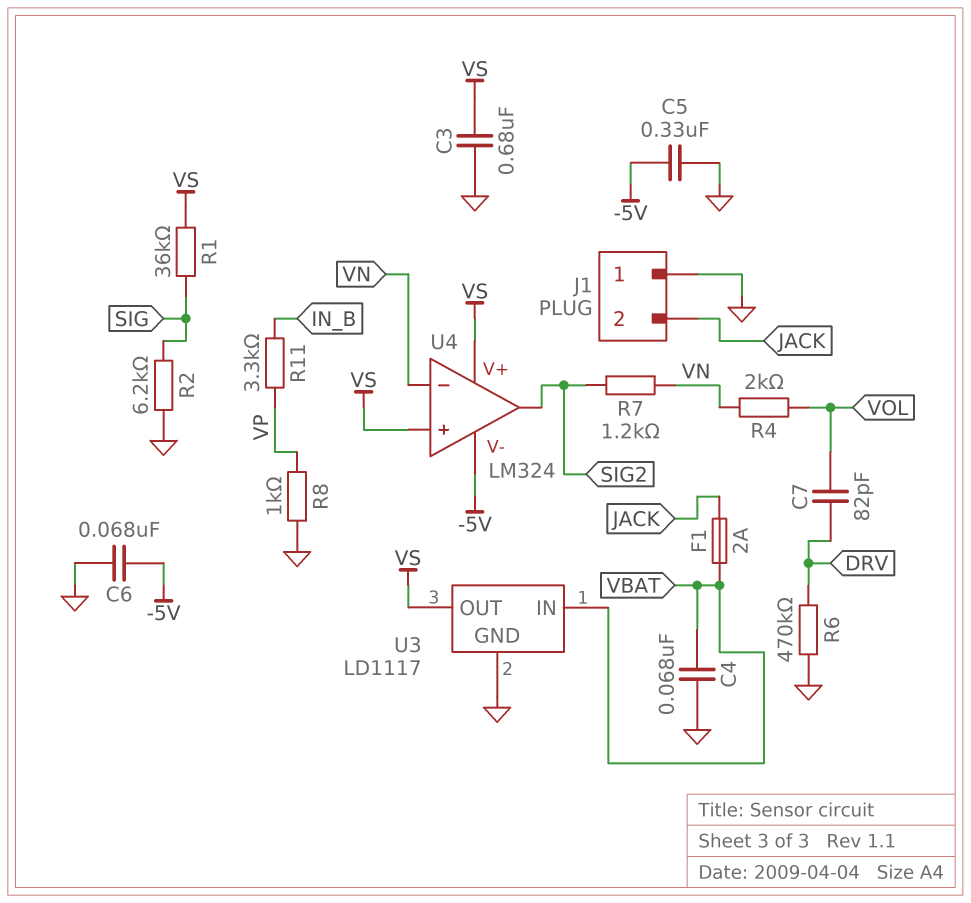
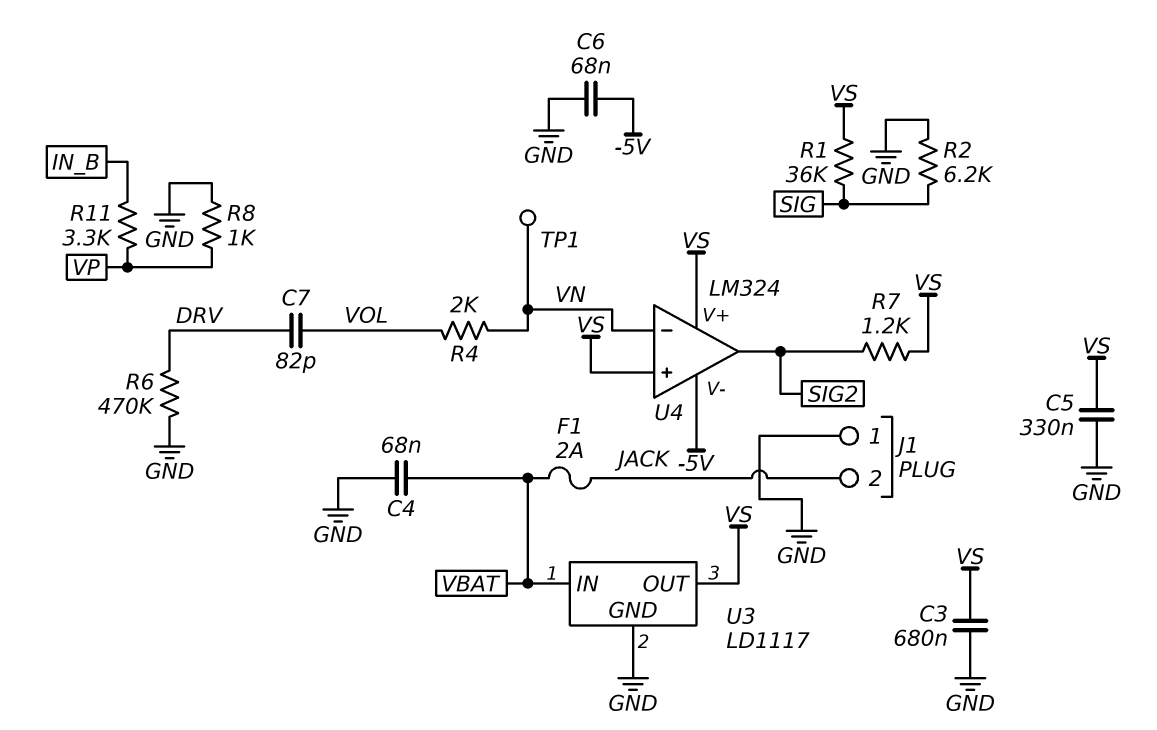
C5: 330nF (-5V, GND) -> 330nF (GND, VS)
R7: 1.2k (SIG2, VN) -> 1.2k (SIG2, VS)
TP1: none -> test point (VN)

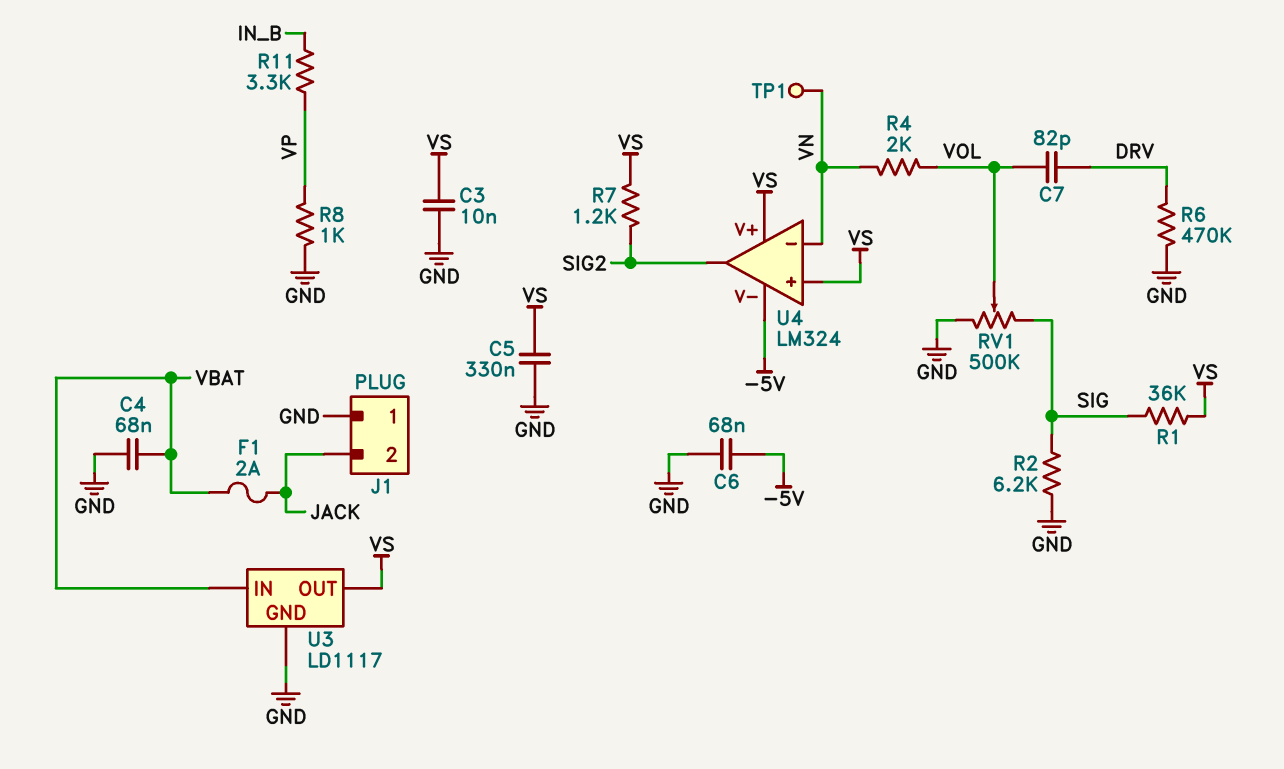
C3: 680nF (GND, VS) -> 10nF (GND, VS)
RV1: none -> 500k (GND, SIG, wiper VOL)

